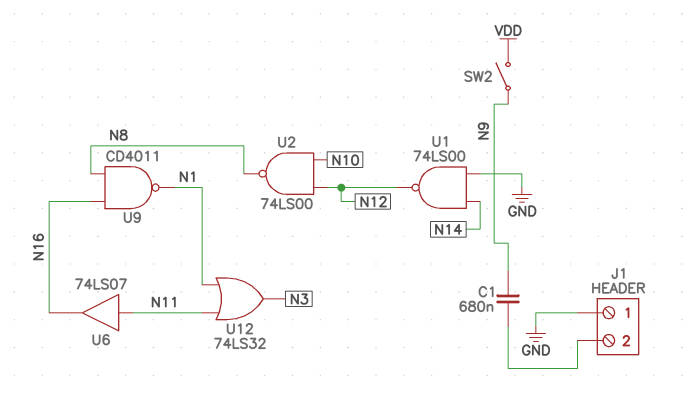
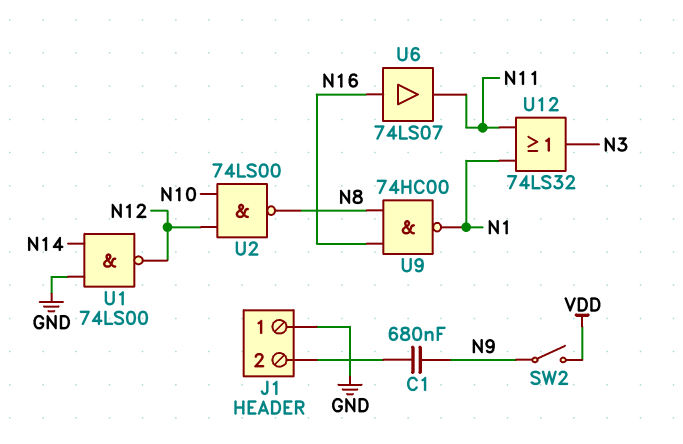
U6: buffer 74LS07 (in N11, out N16) -> buffer 74LS07 (in N16, out N11)
U9: NAND CD4011 (in N8, in N16, out N1) -> NAND 74HC00 (in N8, in N16, out N1)

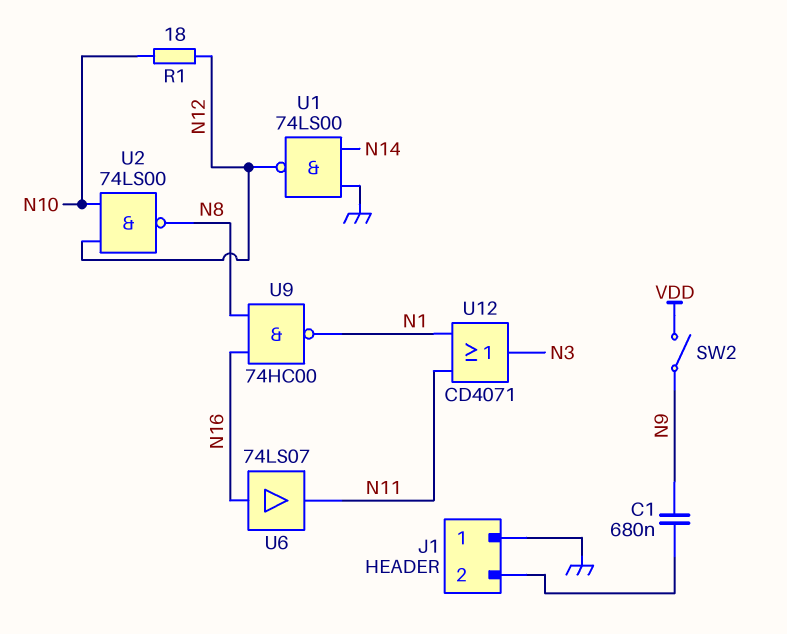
R1: none -> 18 (N10, N12)
U12: OR 74LS32 (in N1, in N11, out N3) -> OR CD4071 (in N1, in N11, out N3)

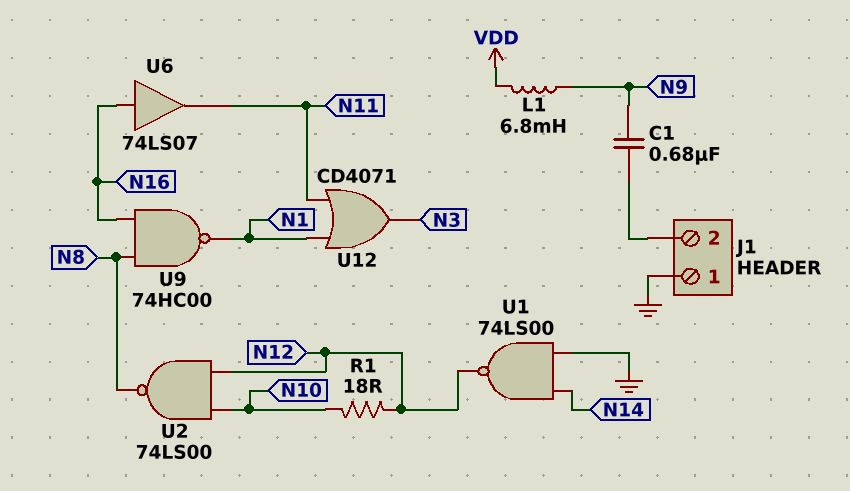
L1: none -> 6.8mH (N9, VDD)
SW2: switch (N9, VDD) -> none

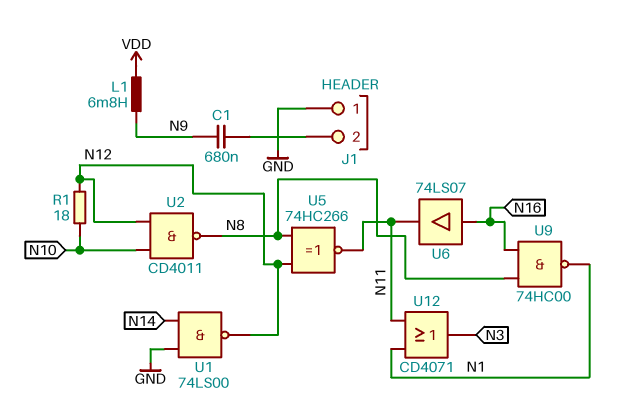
U2: NAND 74LS00 (in N10, in N12, out N8) -> NAND CD4011 (in N10, in N12, out N8)
U5: none -> XNOR 74HC266 (in N8, in N12, out N11)

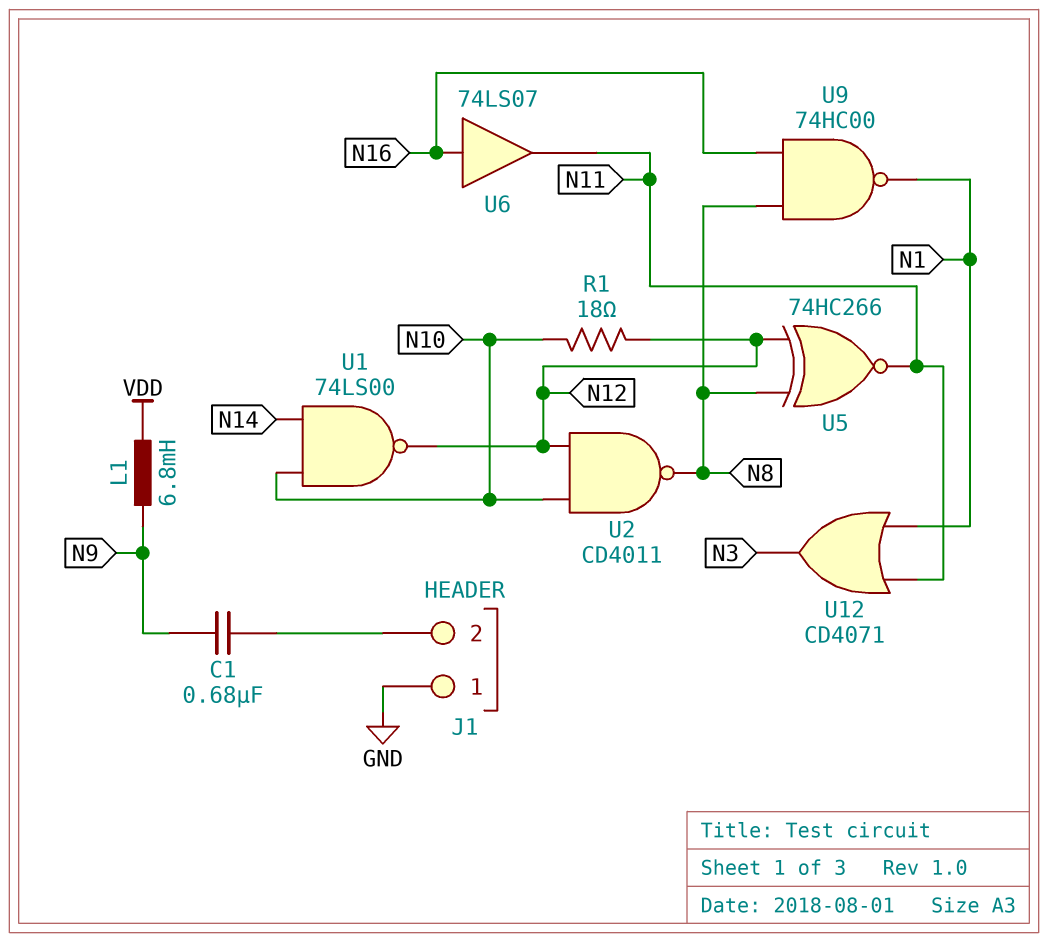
U1: NAND 74LS00 (in GND, in N14, out N12) -> NAND 74LS00 (in N10, in N14, out N12)

